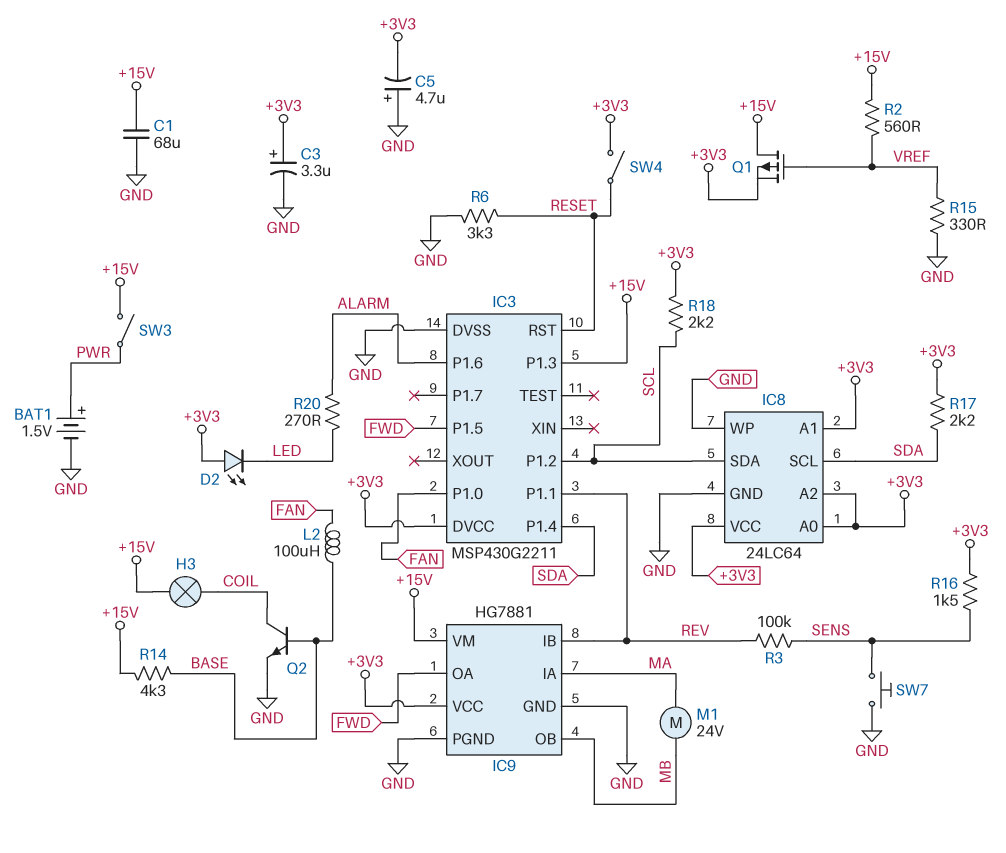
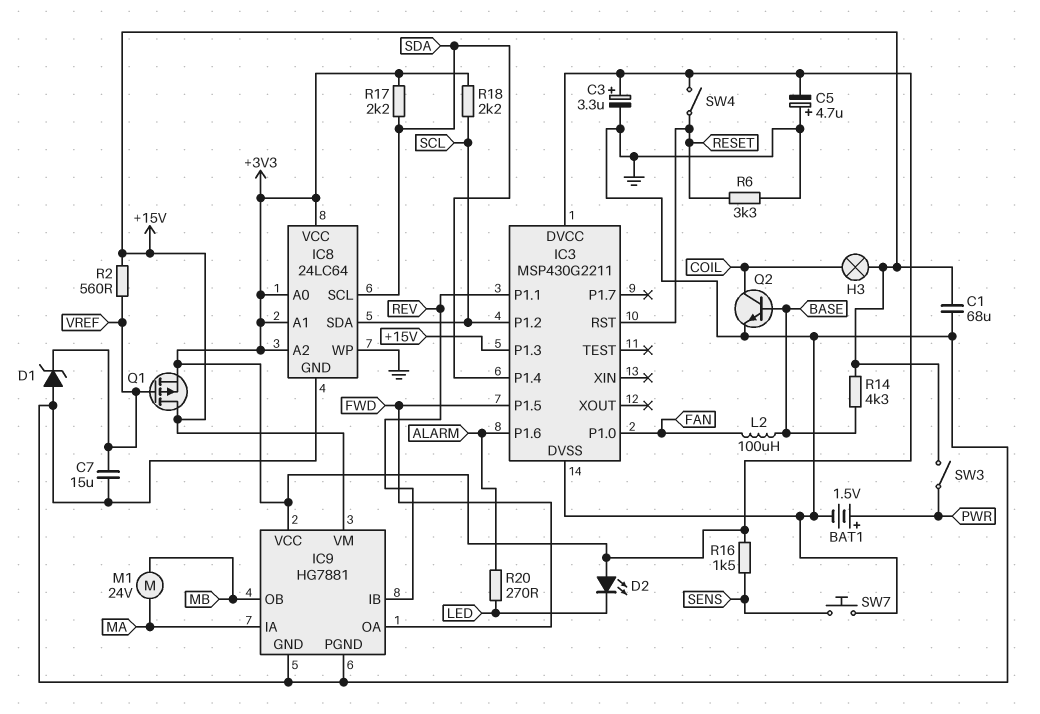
C7: none -> 15uF (GND, VREF)
D1: none -> zener (A GND, K VREF)
R3: 100k (REV, SENS) -> none
R15: 330 (GND, VREF) -> none

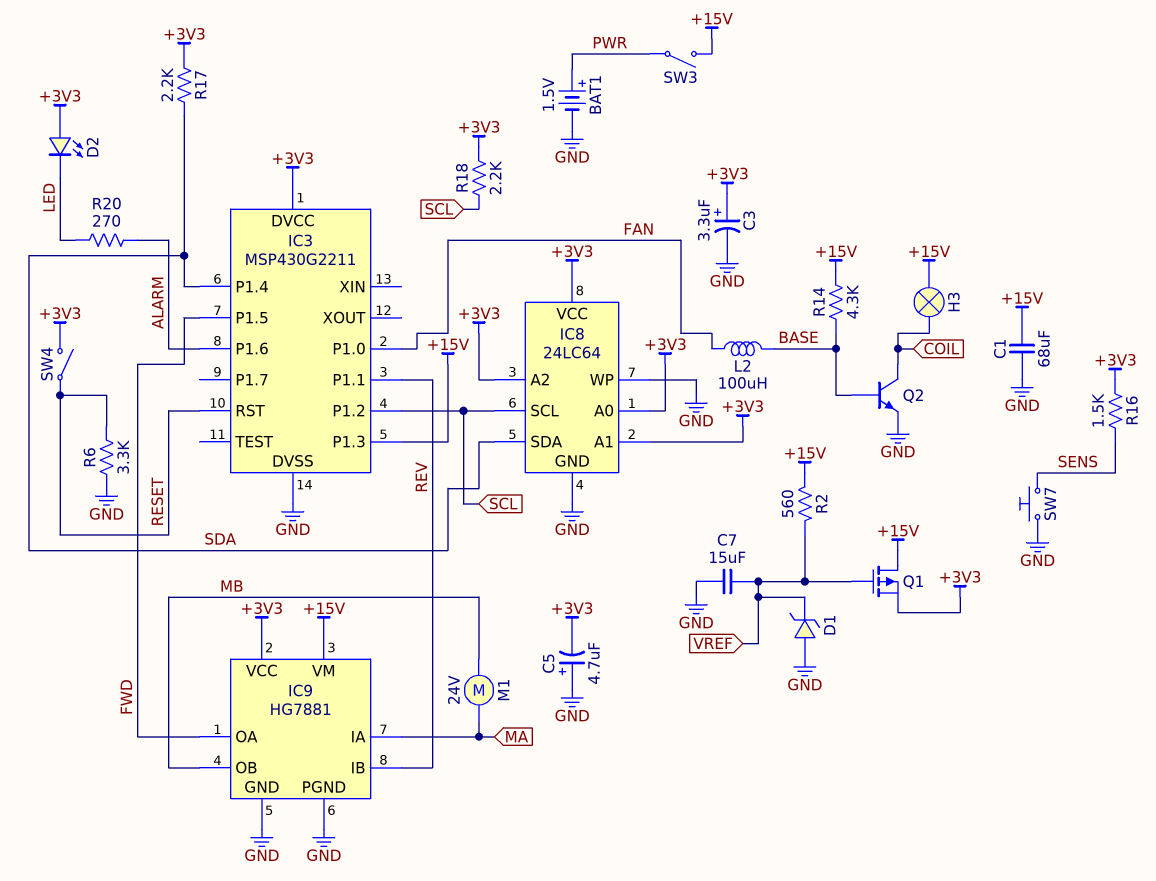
IC8 pin SCL: SDA -> SCL
IC8 pin SDA: SCL -> SDA

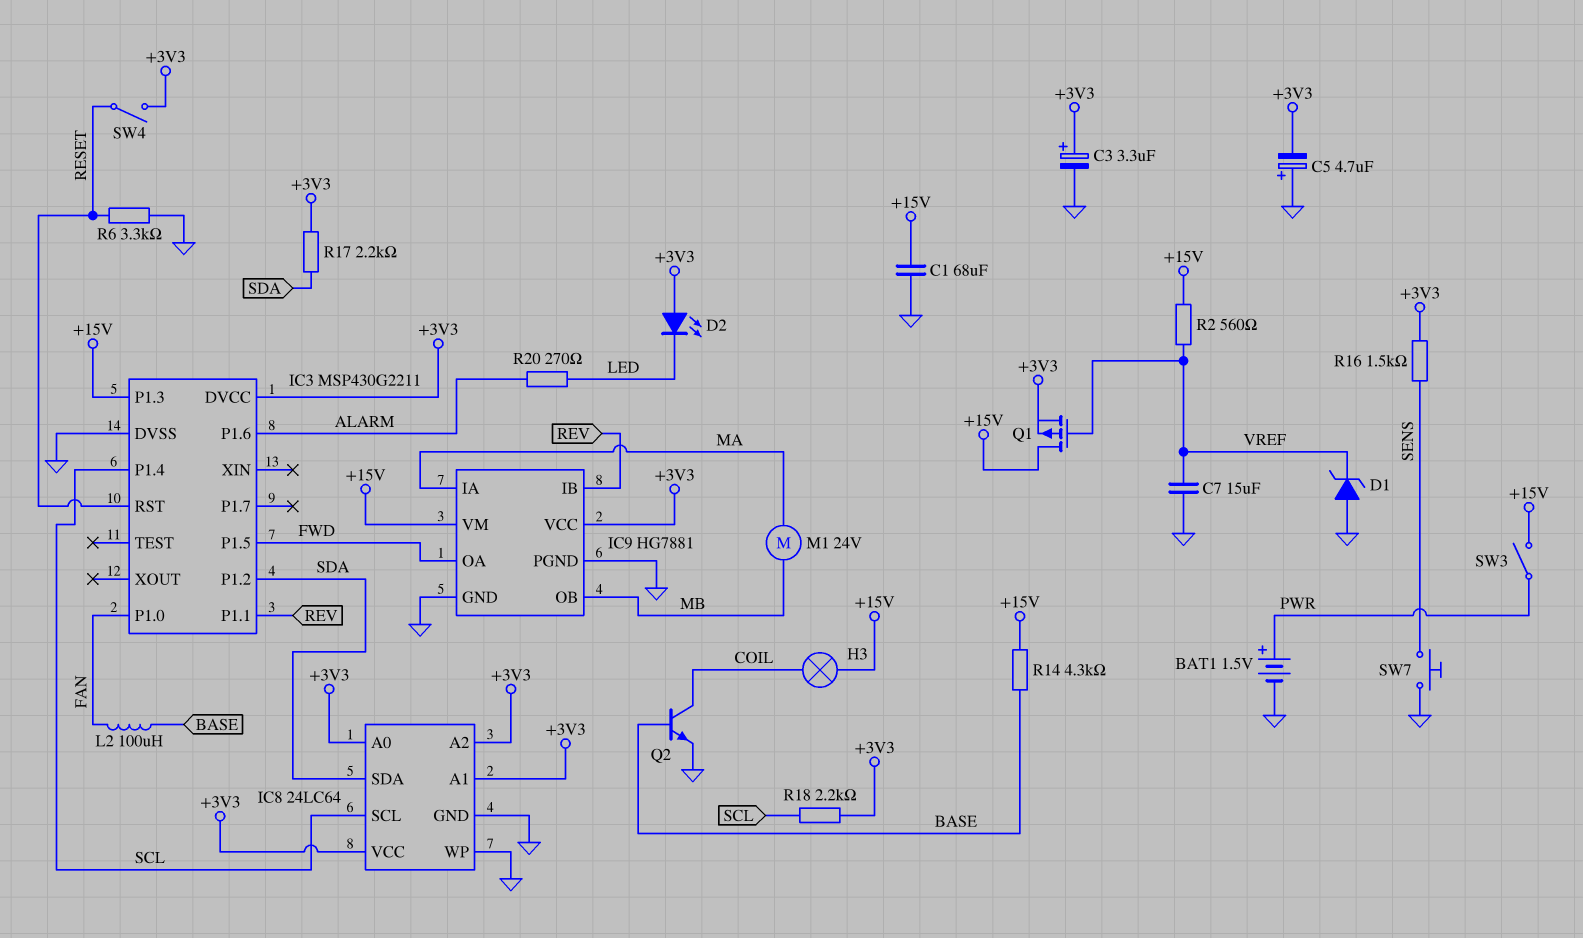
IC3 pin P1.2: SCL -> SDA
IC3 pin P1.4: SDA -> SCL

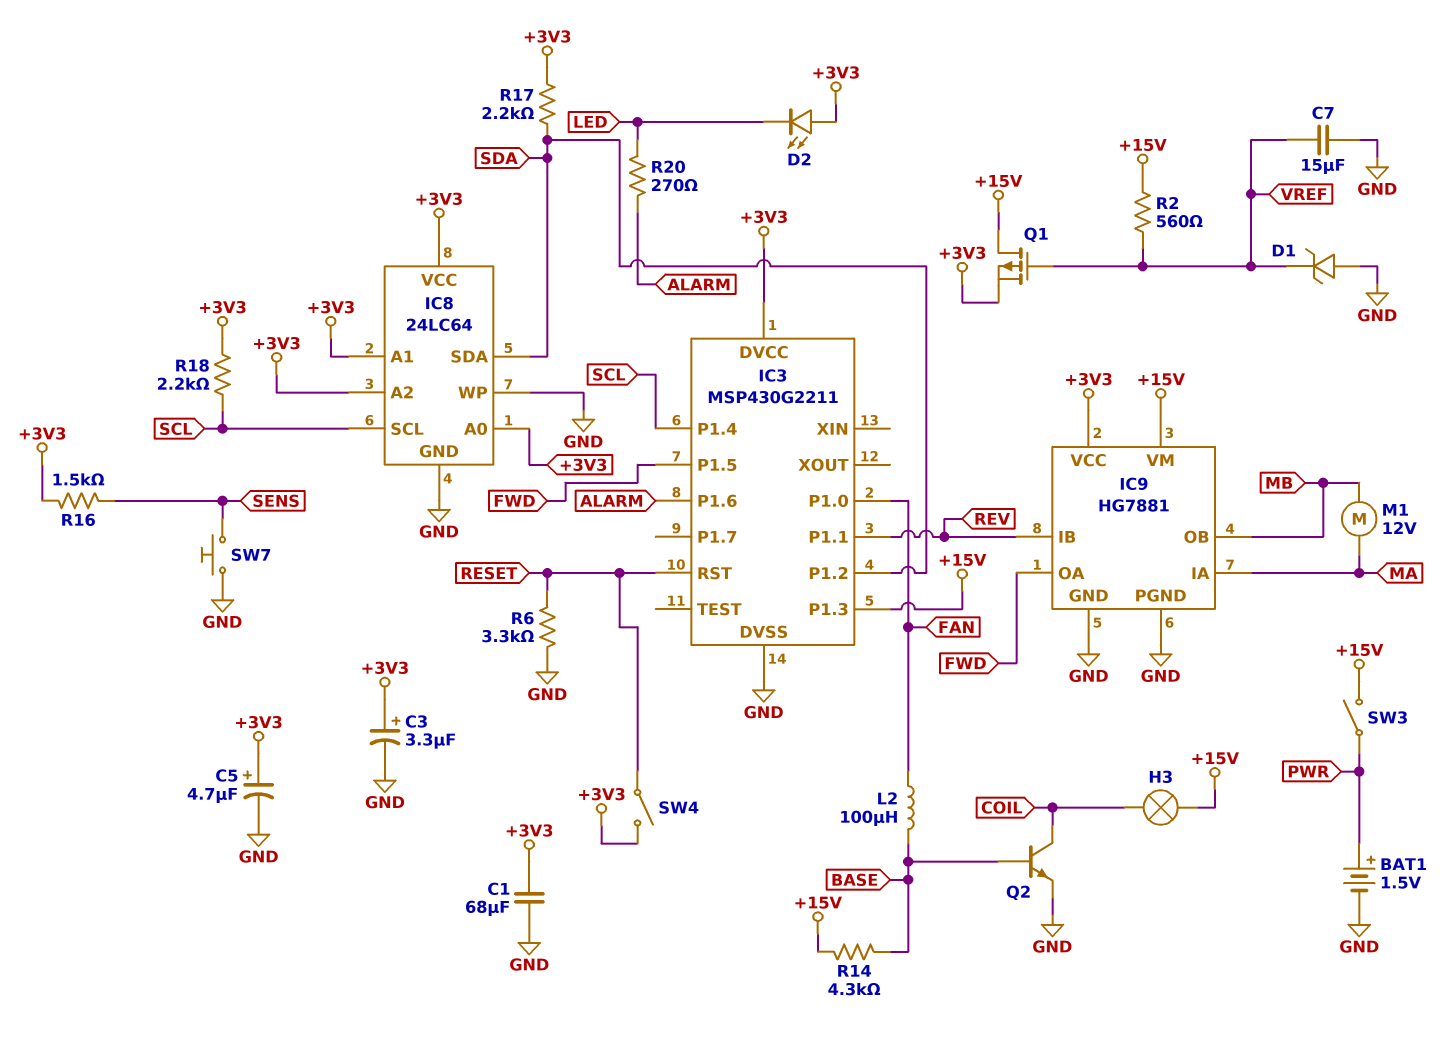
C1: 68uF (+15V, GND) -> 68uF (+3V3, GND)
C5: 4.7uF (plus GND, minus +3V3) -> 4.7uF (plus +3V3, minus GND)
M1: motor 24V (MA, MB) -> motor 12V (MA, MB)

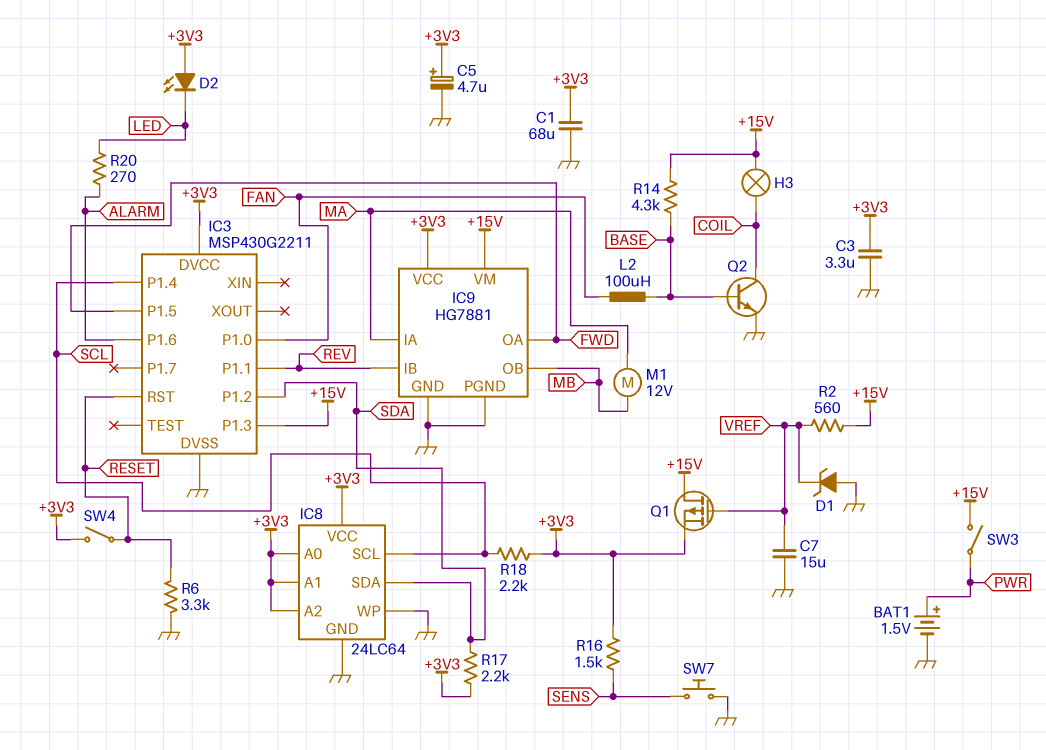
C3: 3.3uF (plus +3V3, minus GND) -> 3.3uF (+3V3, GND)

